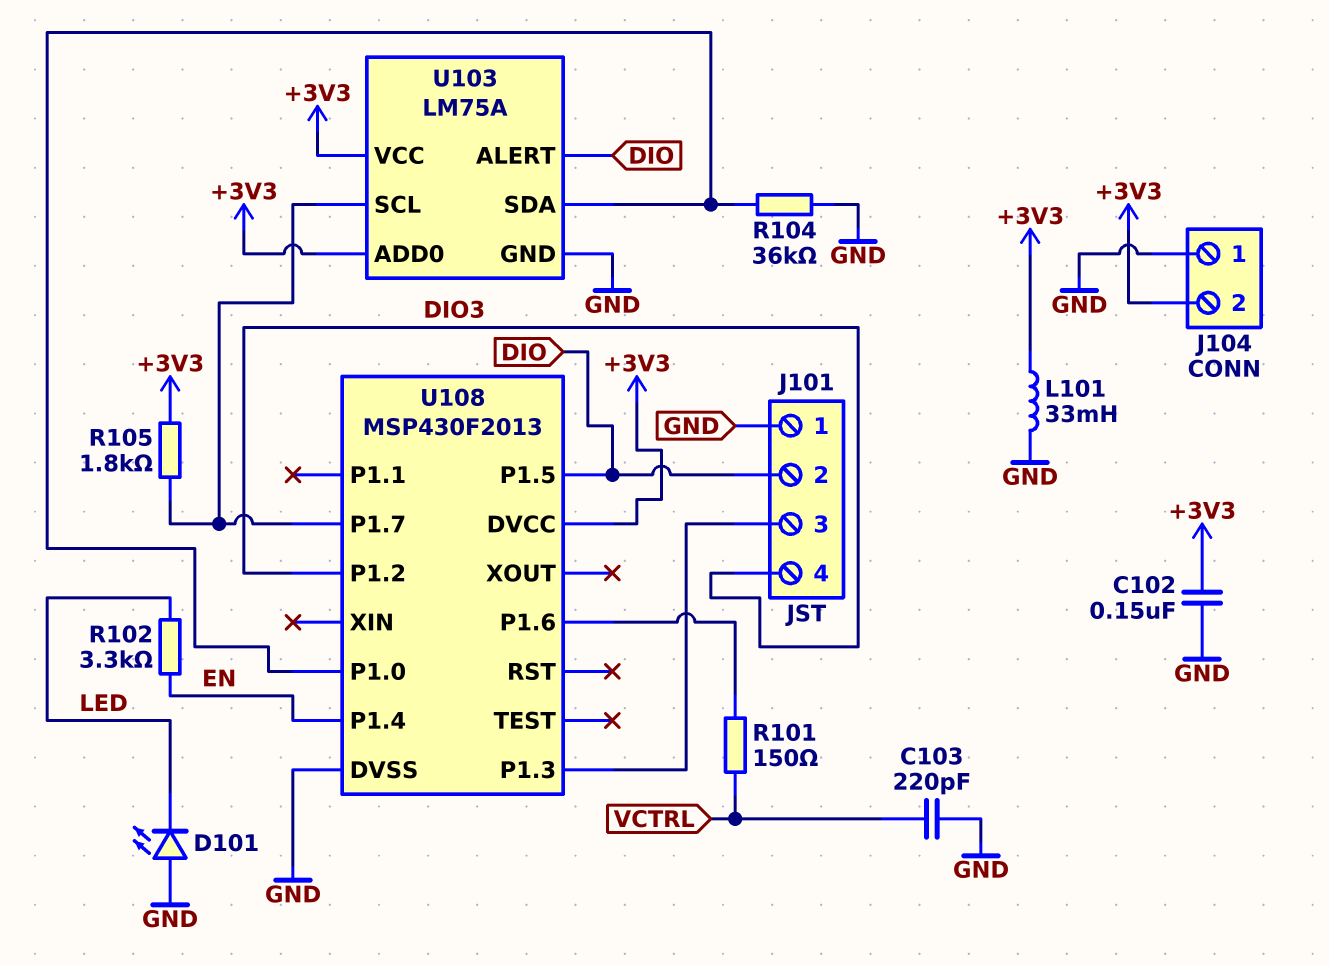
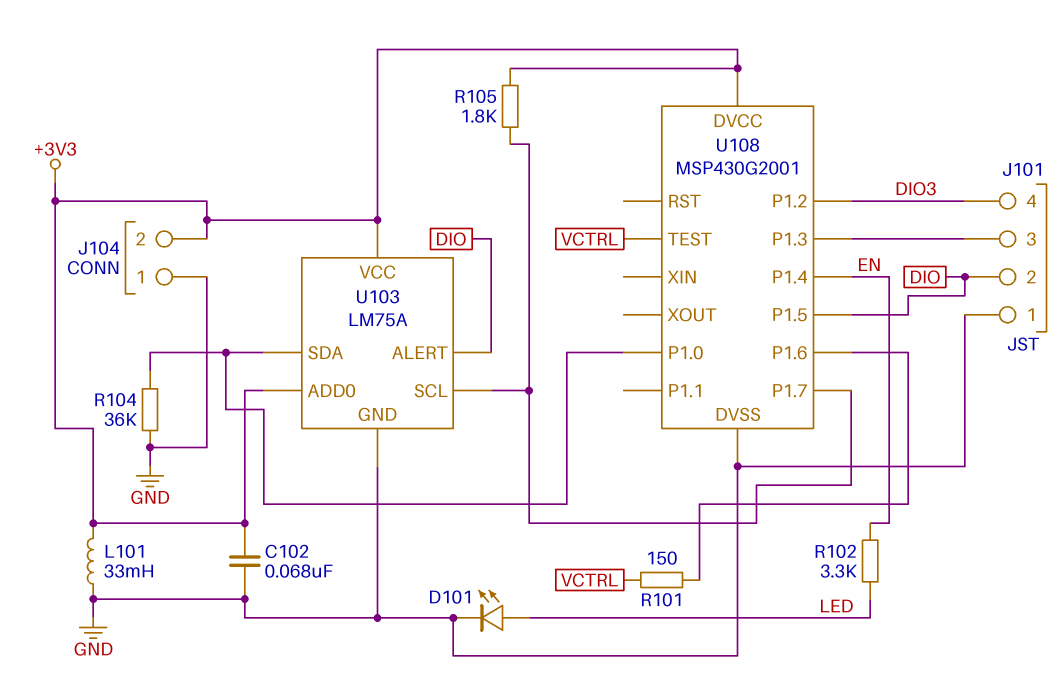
C102: 150nF (+3V3, GND) -> 68nF (+3V3, GND)
C103: 220pF (GND, VCTRL) -> none
D101: LED (A GND, K LED) -> LED (A LED, K GND)
U108: MSP430F2013 -> MSP430G2001
U108 pin TEST: none -> VCTRL

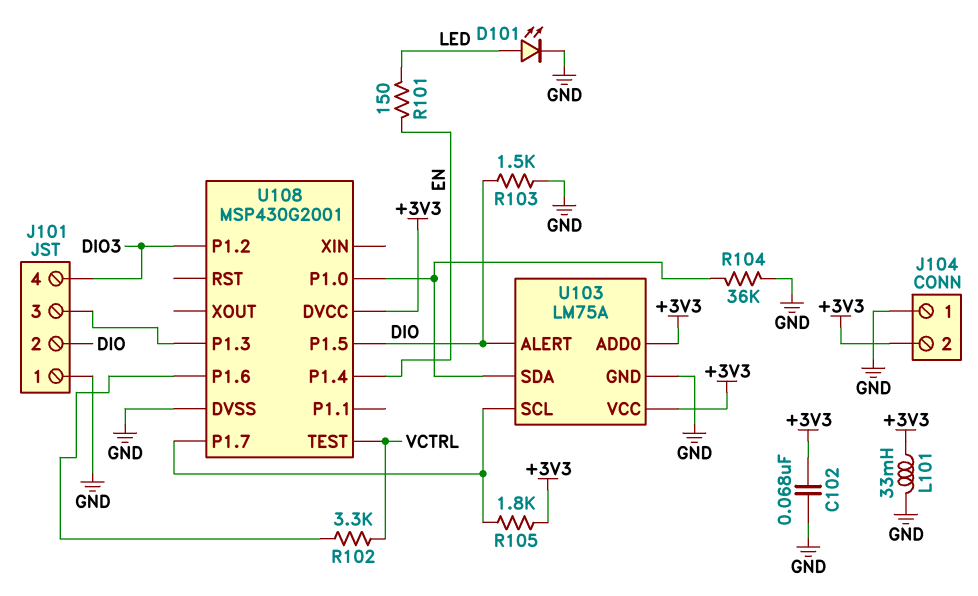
R101: 150 (U108/P1.6, VCTRL) -> 150 (EN, LED)
R102: 3.3k (EN, LED) -> 3.3k (U108/P1.6, VCTRL)
R103: none -> 1.5k (DIO, GND)

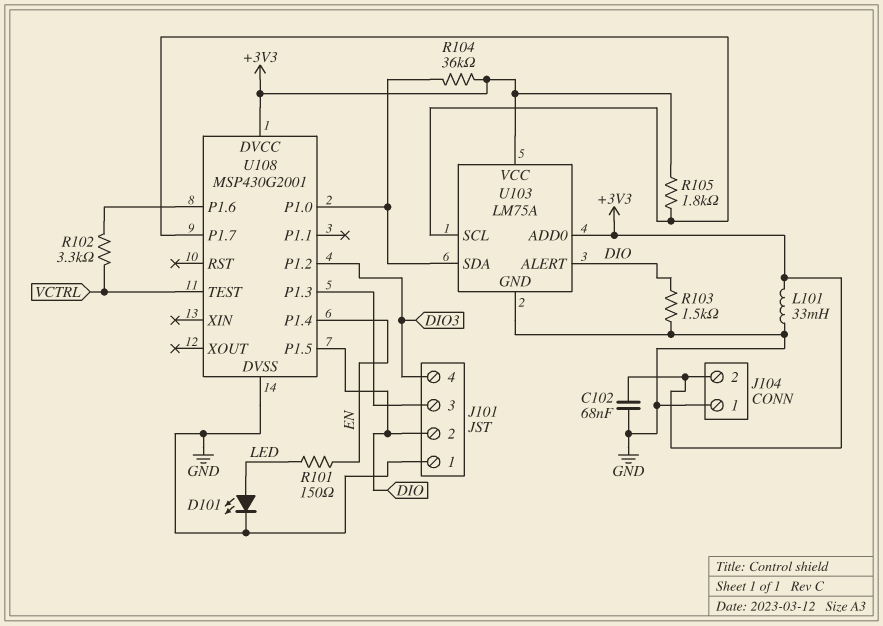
R104: 36k (GND, U103/SDA) -> 36k (+3V3, U103/SDA)

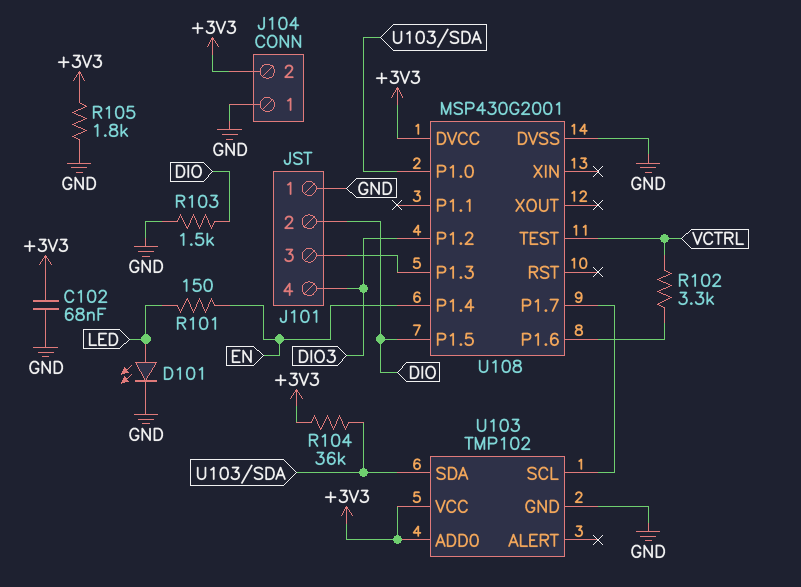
L101: 33mH (+3V3, GND) -> none
R105: 1.8k (+3V3, U103/SCL) -> 1.8k (+3V3, GND)
U103: LM75A -> TMP102
U103 pin ALERT: DIO -> none

